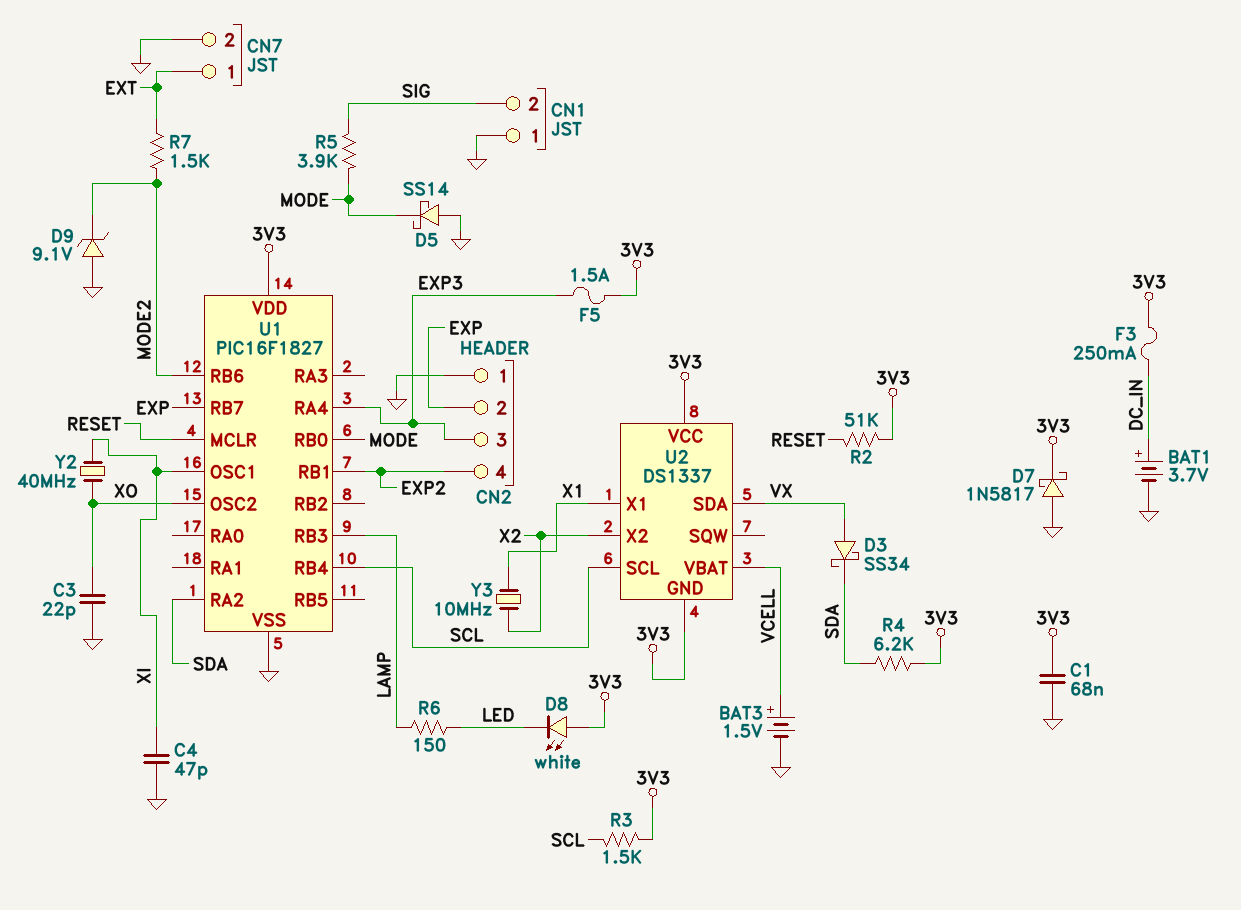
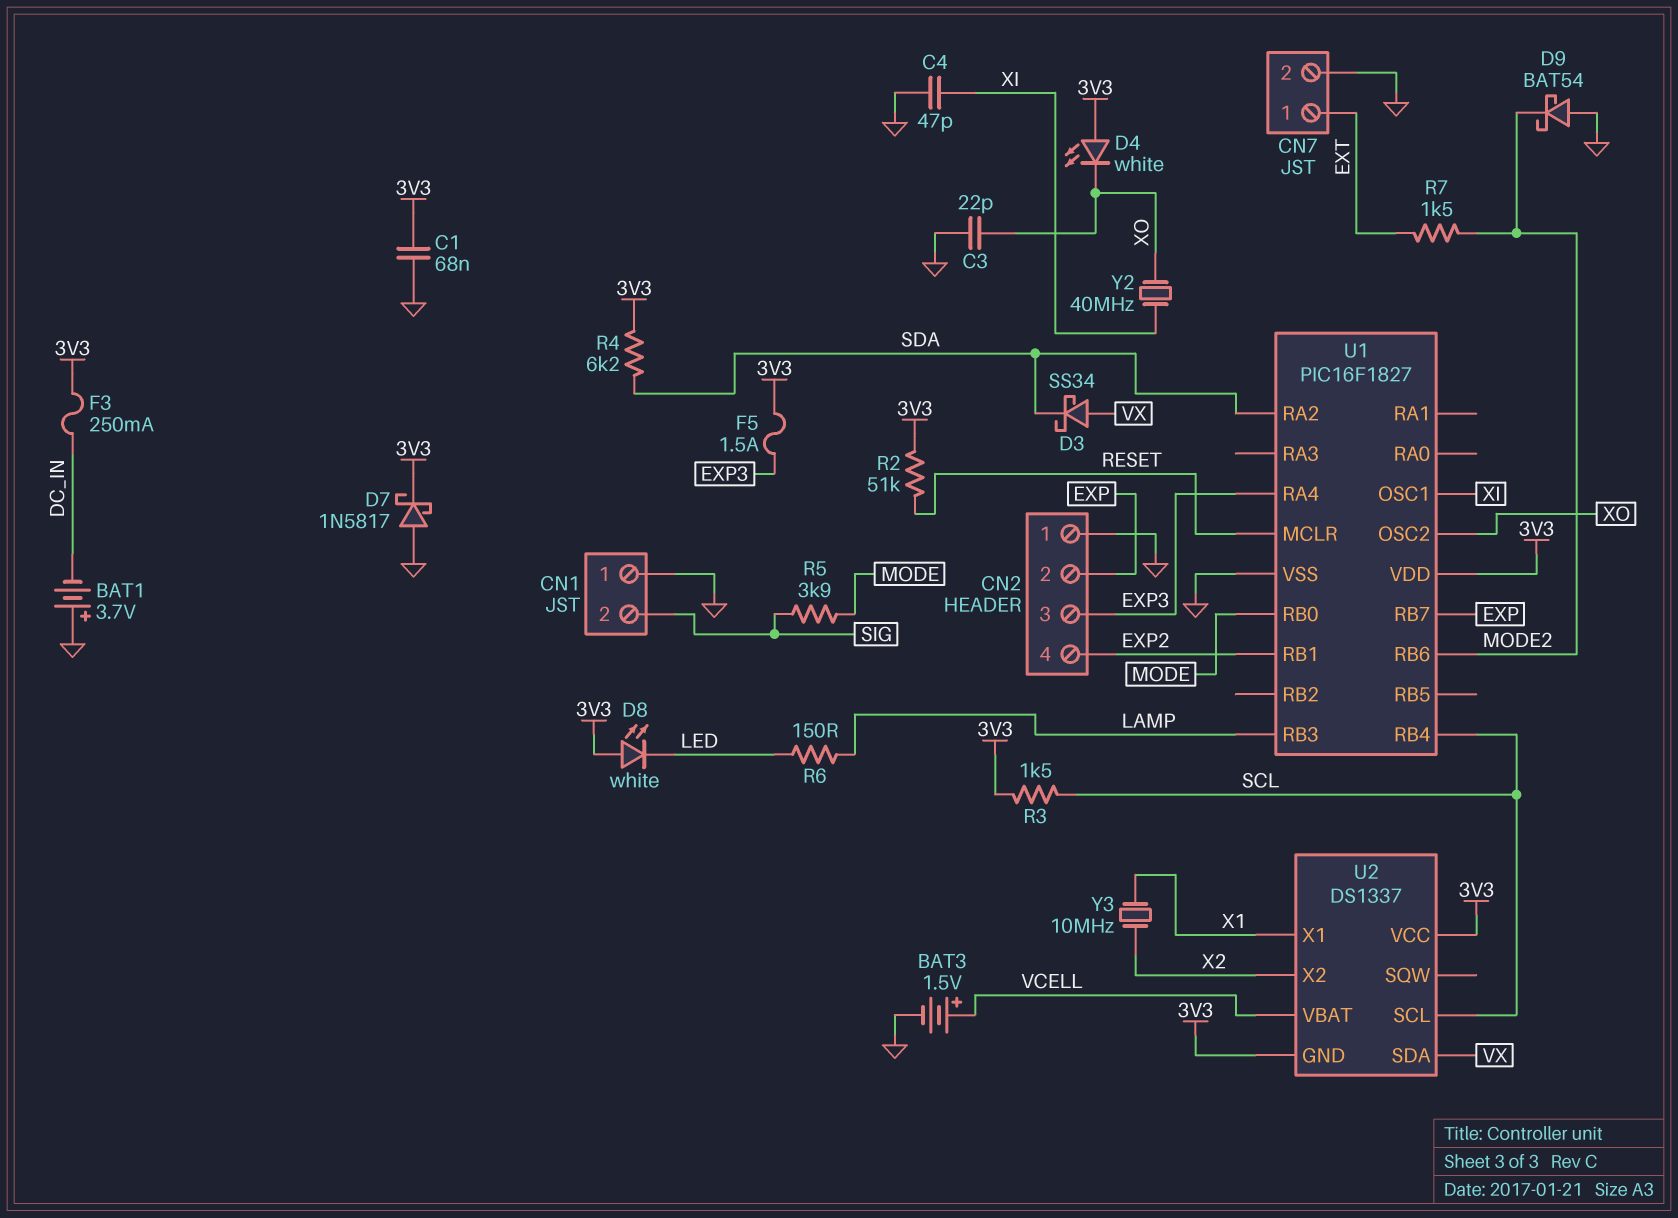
BAT1: 3.7V (plus DC_IN, minus GND) -> 3.7V (plus GND, minus DC_IN)
D4: none -> LED white (A 3V3, K XO)
D5: schottky SS14 (A GND, K MODE) -> none
D9: zener 9.1V (A GND, K MODE2) -> schottky BAT54 (A GND, K MODE2)

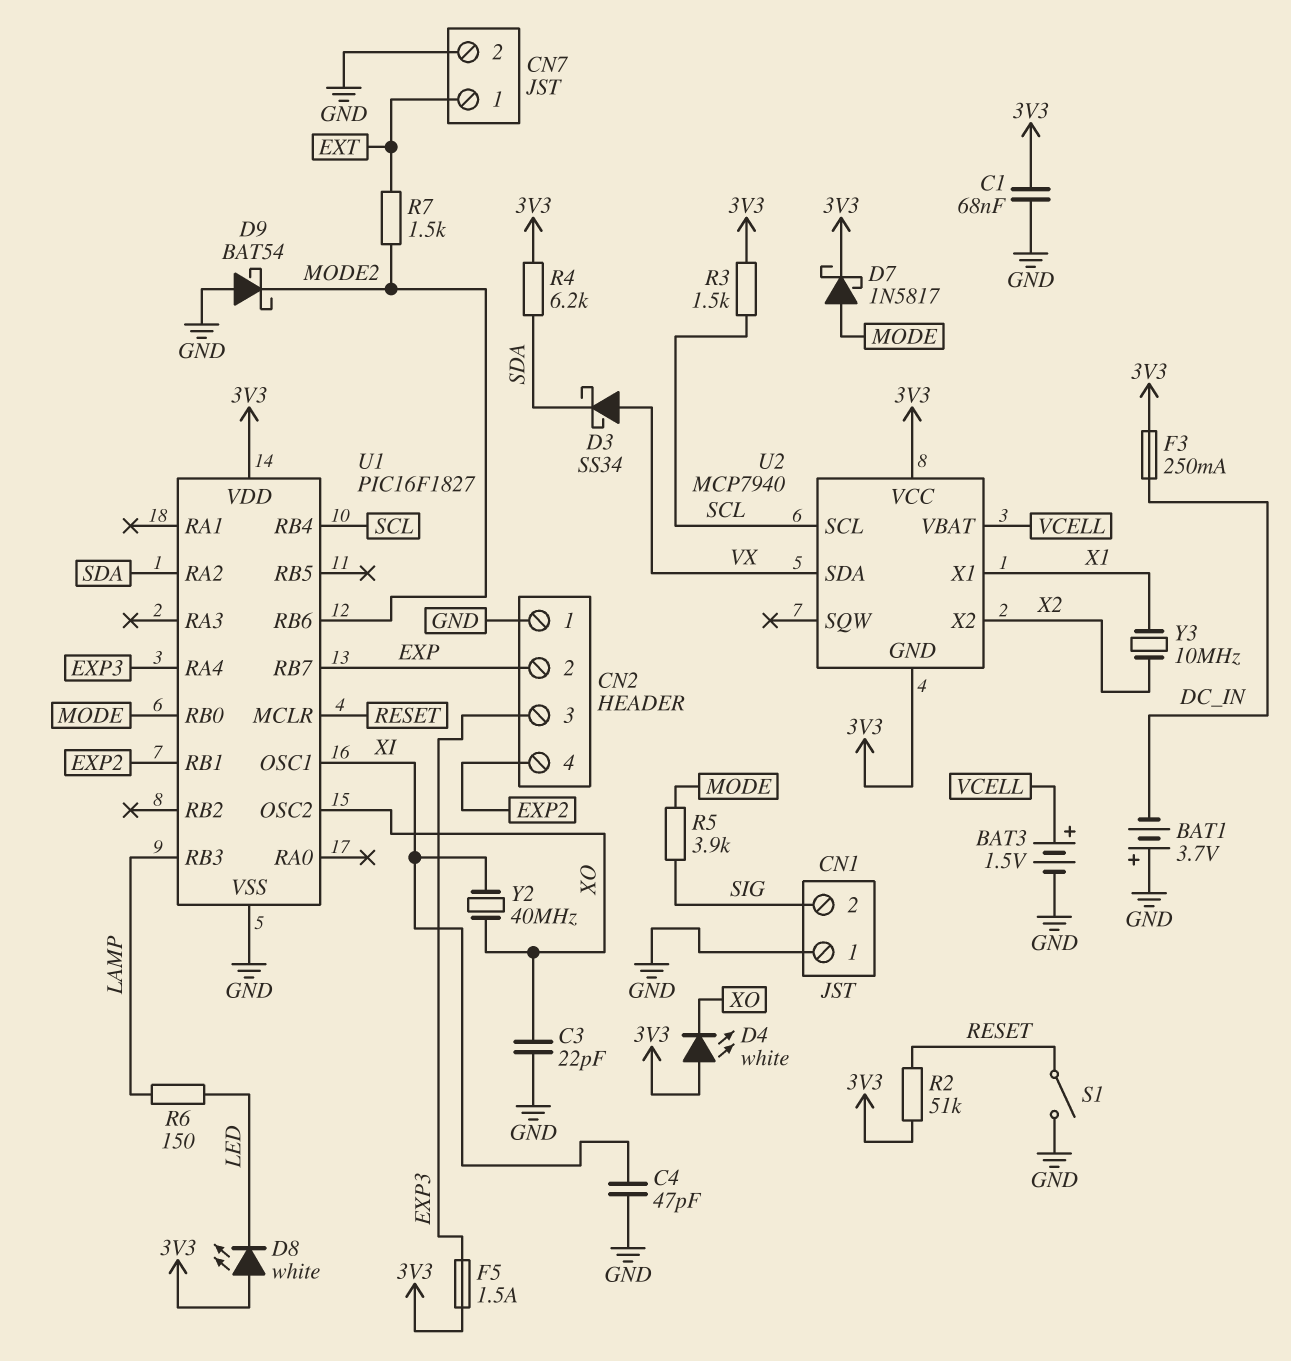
D7: schottky 1N5817 (A GND, K 3V3) -> schottky 1N5817 (A MODE, K 3V3)
S1: none -> switch (GND, RESET)
U2: DS1337 -> MCP7940

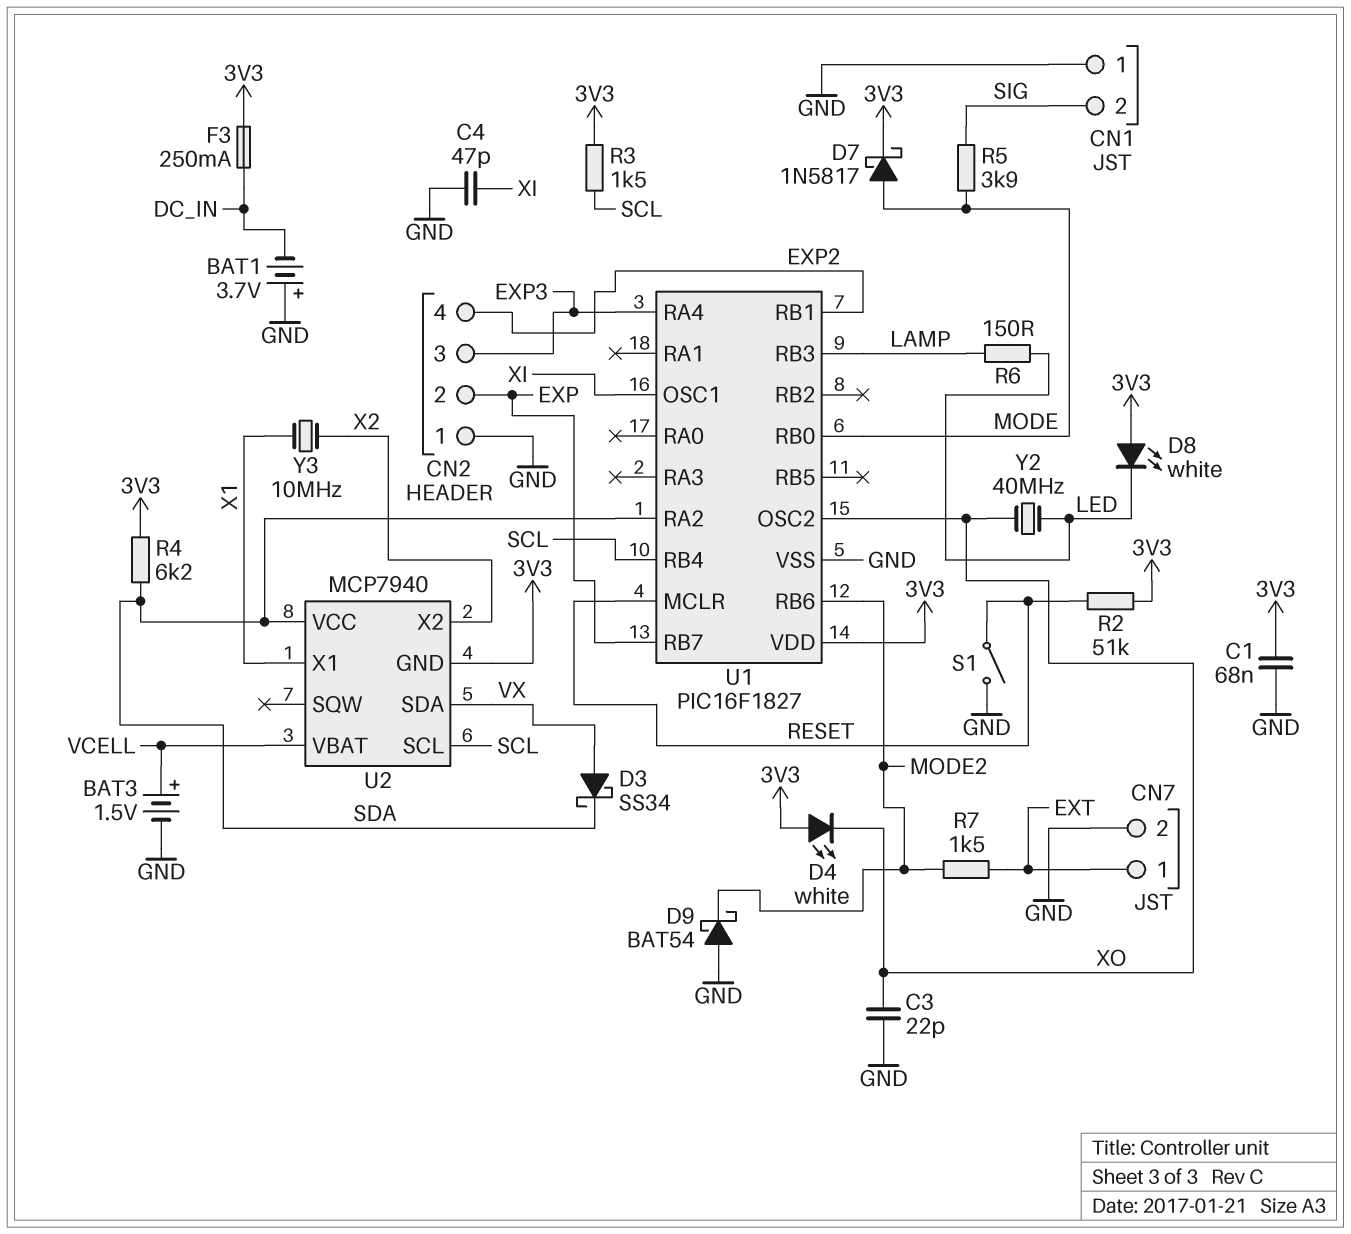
F5: 1.5A (3V3, EXP3) -> none
U2 pin VCC: 3V3 -> SDA
Y2: 40MHz (XI, XO) -> 40MHz (LED, XO)

